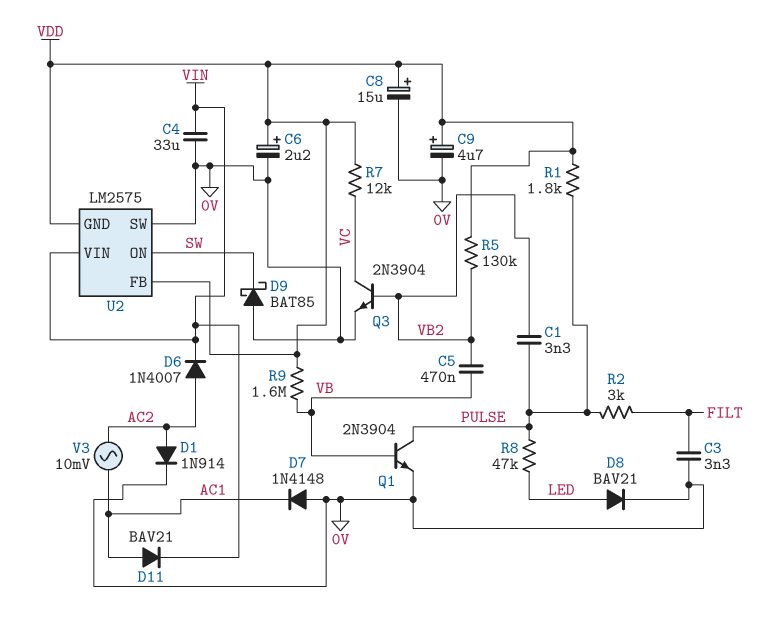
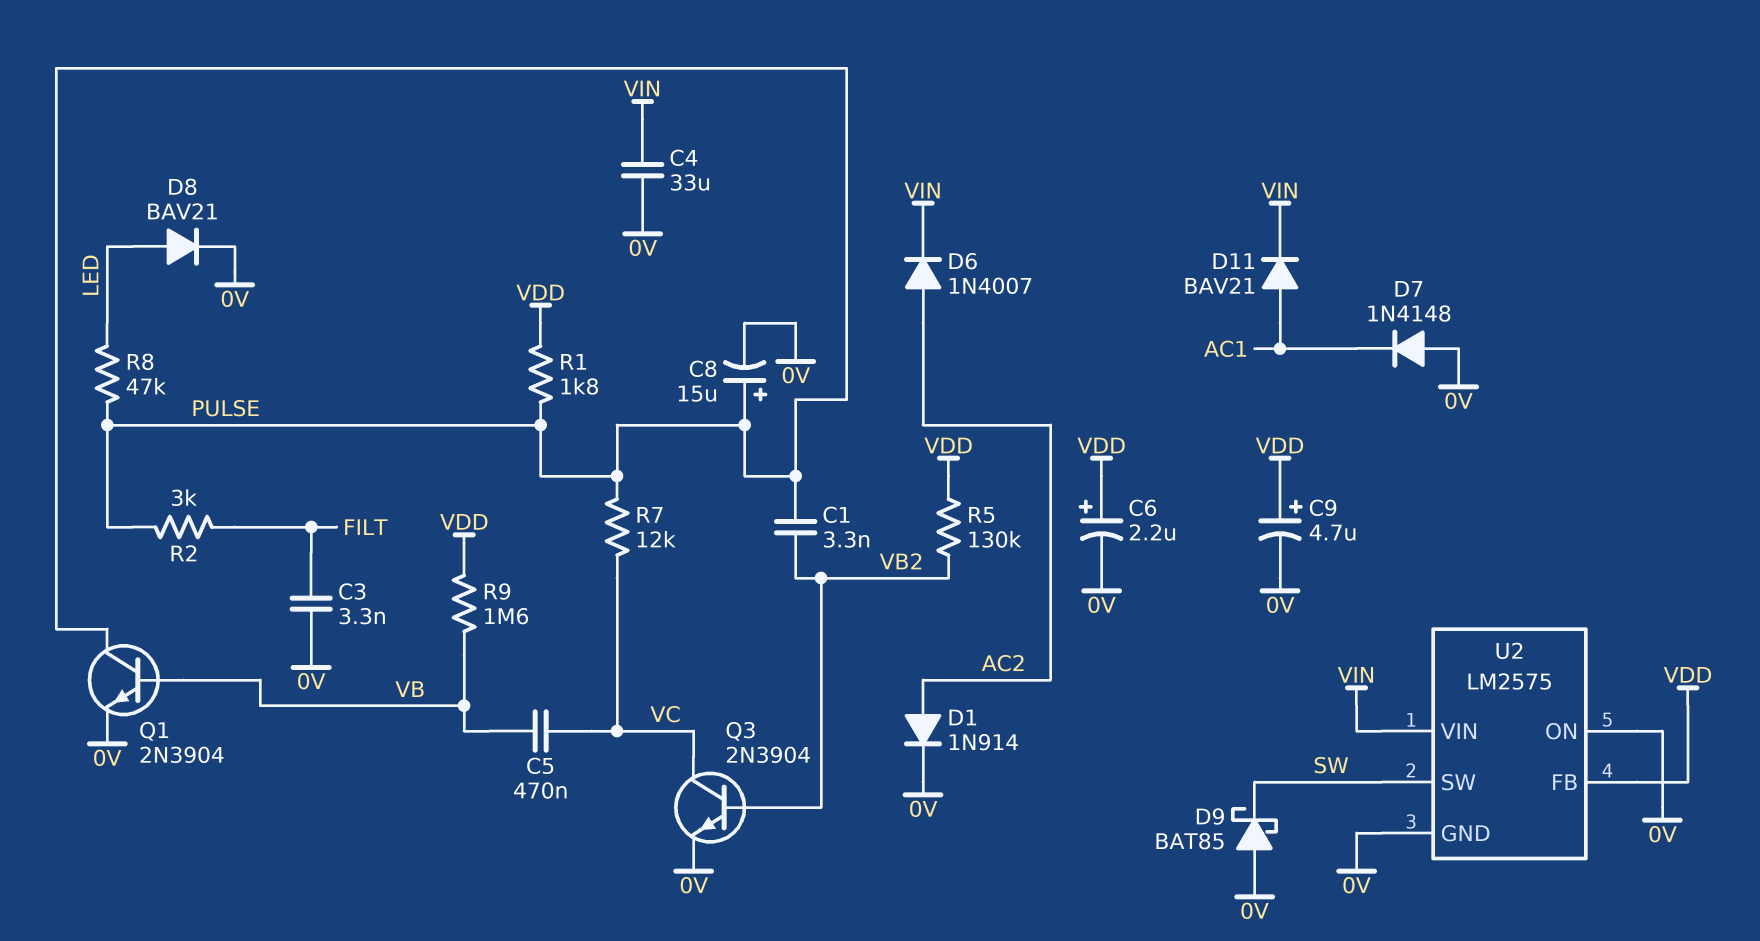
C5: 470nF (VB, VB2) -> 470nF (VB, VC)
C8: 15uF (plus VDD, minus 0V) -> 15uF (plus PULSE, minus 0V)
R7: 12k (VC, VDD) -> 12k (PULSE, VC)
U2 pin GND: VDD -> 0V
U2 pin ON: SW -> 0V
U2 pin SW: 0V -> SW
V3: AC 10mV (AC1, AC2) -> none

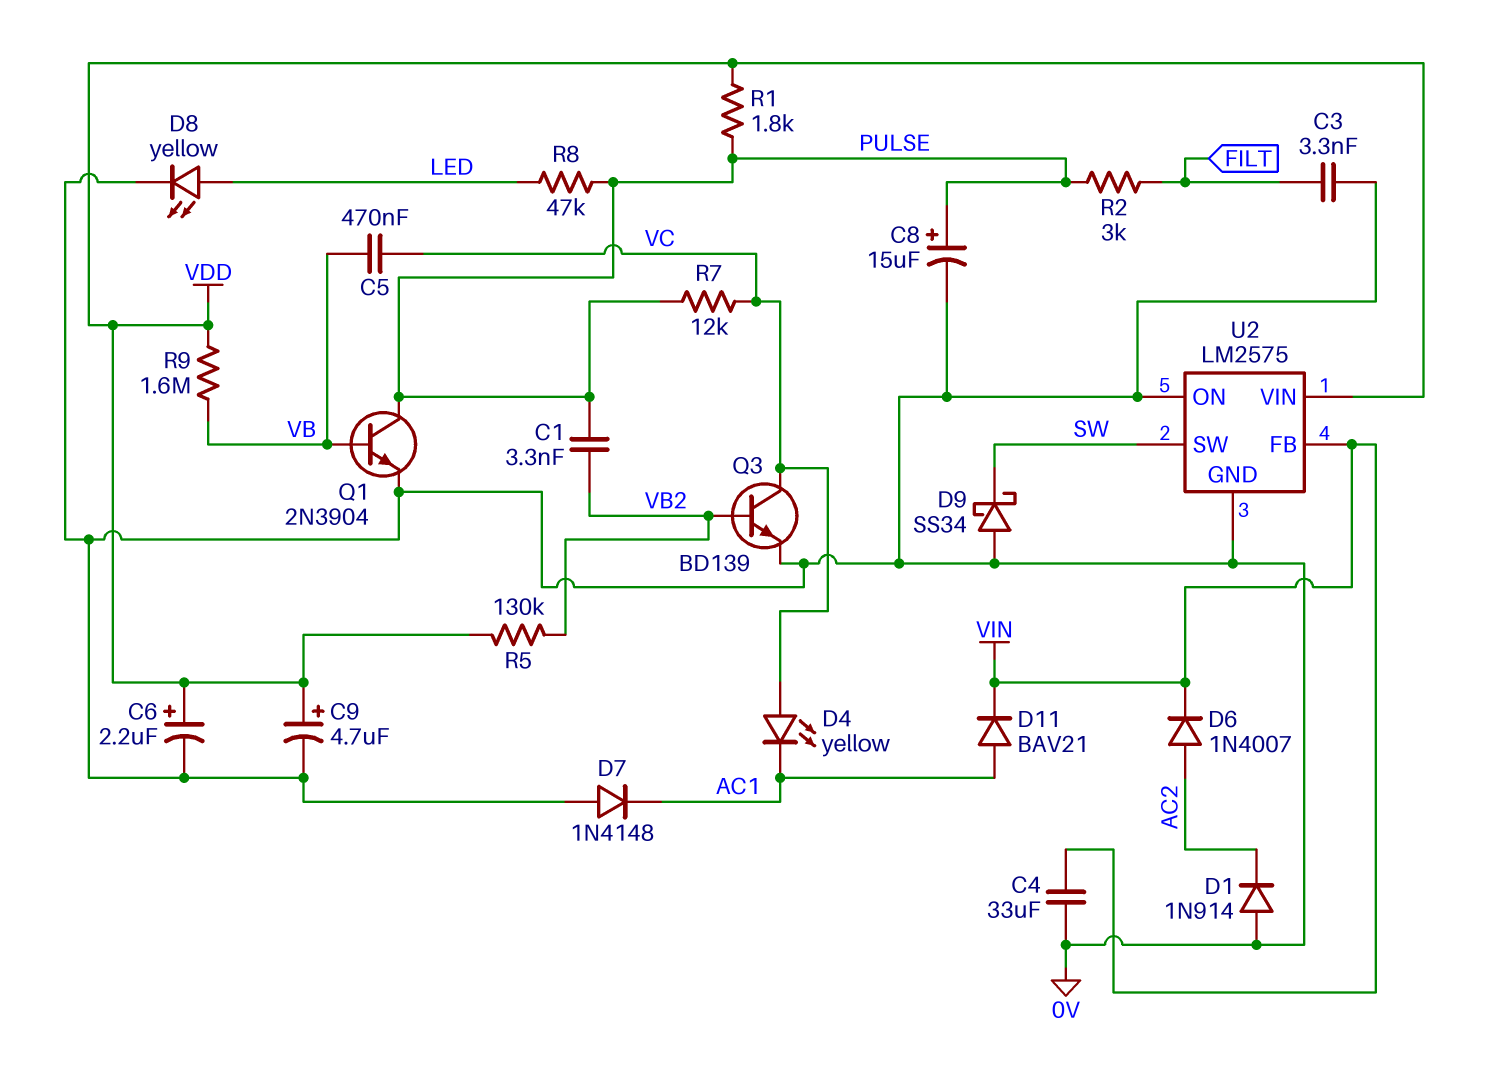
D1: diode 1N914 (A AC2, K 0V) -> diode 1N914 (A 0V, K AC2)
D4: none -> LED yellow (A VC, K AC1)
D8: diode BAV21 (A LED, K 0V) -> LED yellow (A LED, K 0V)
D9: schottky BAT85 (A 0V, K SW) -> schottky SS34 (A 0V, K SW)
Q3: NPN 2N3904 (B VB2, C VC, E 0V) -> NPN BD139 (B VB2, C VC, E 0V)
U2 pin FB: VDD -> VIN
U2 pin VIN: VIN -> VDD

